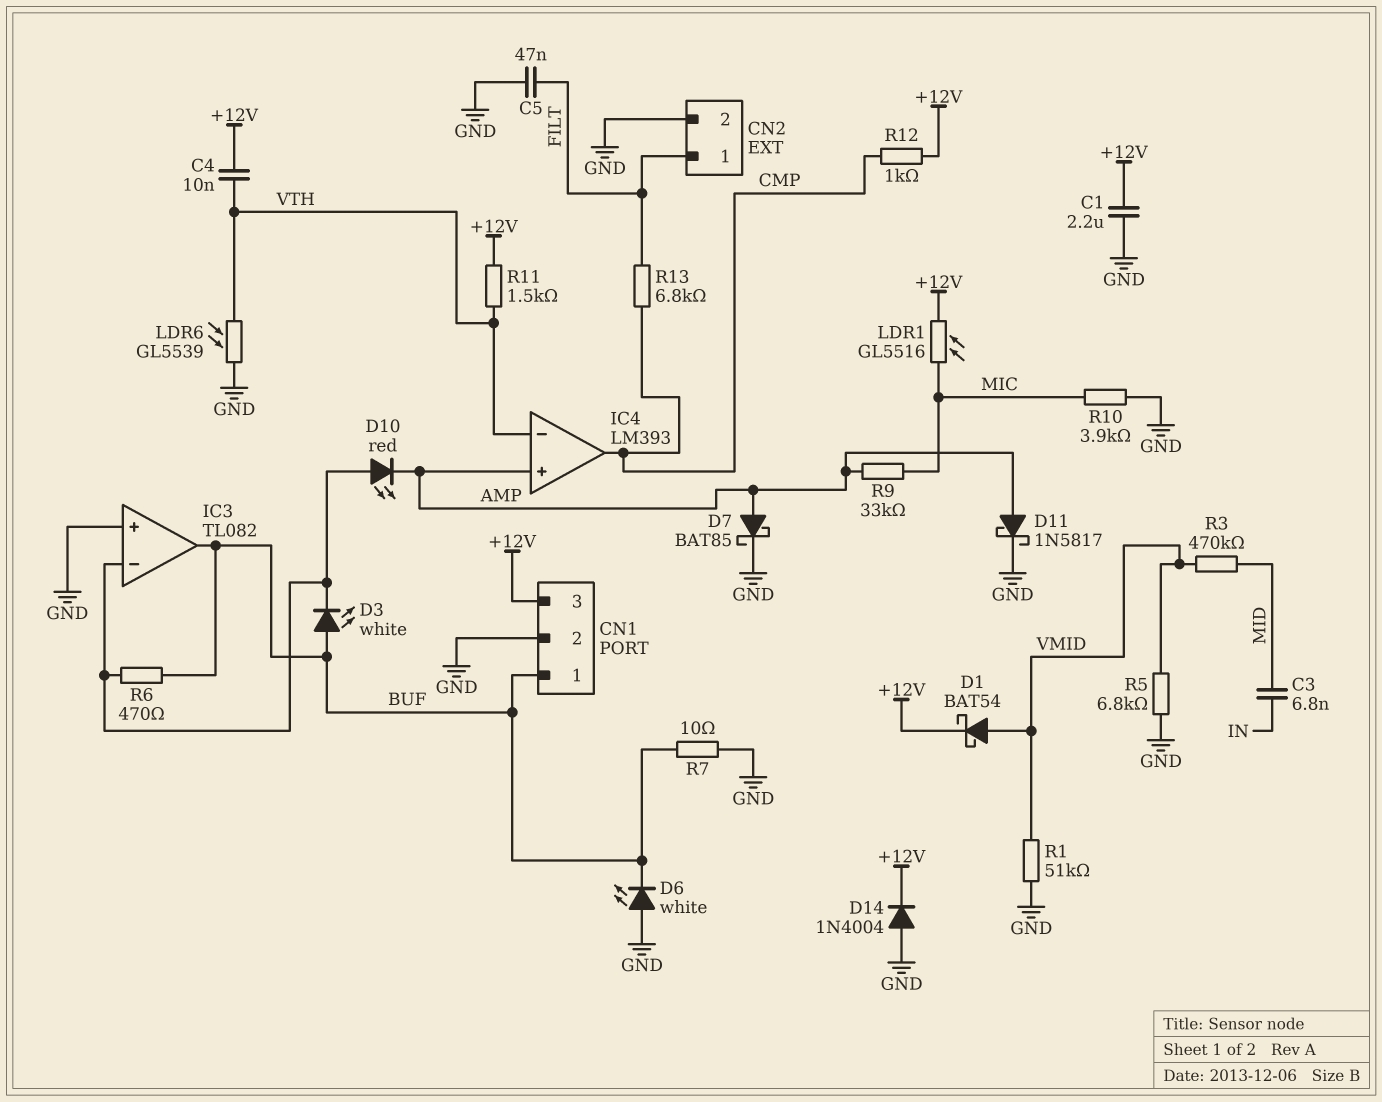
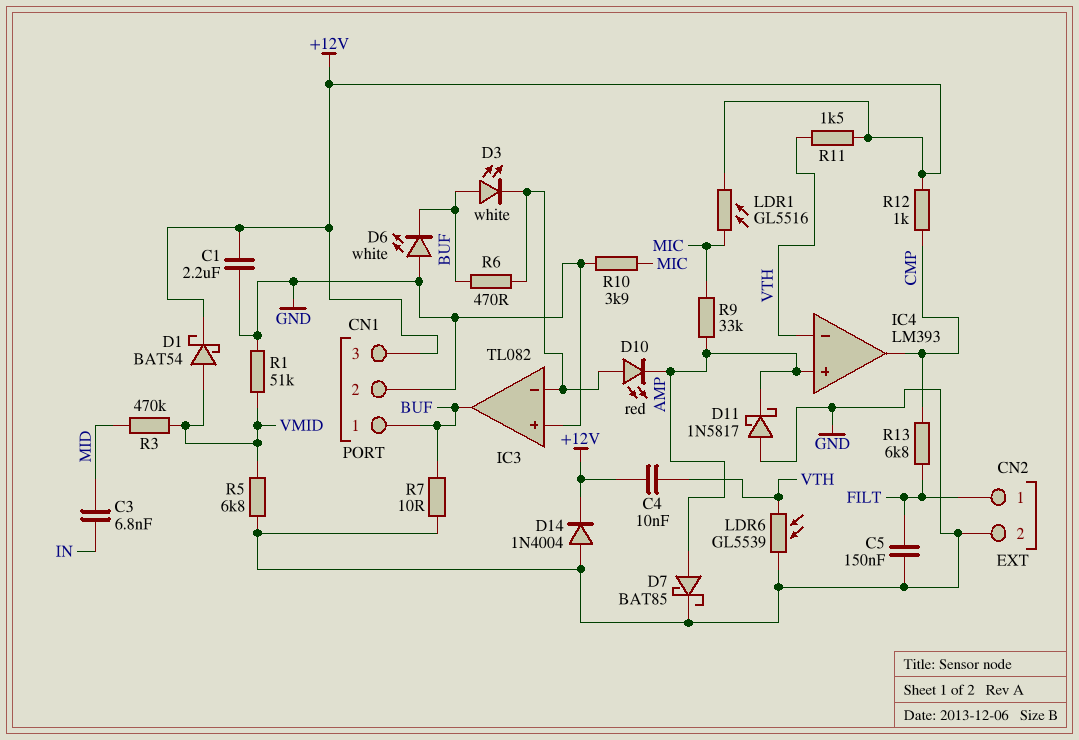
C5: 47nF (FILT, GND) -> 150nF (FILT, GND)
D11: schottky 1N5817 (A AMP, K GND) -> schottky 1N5817 (A GND, K AMP)

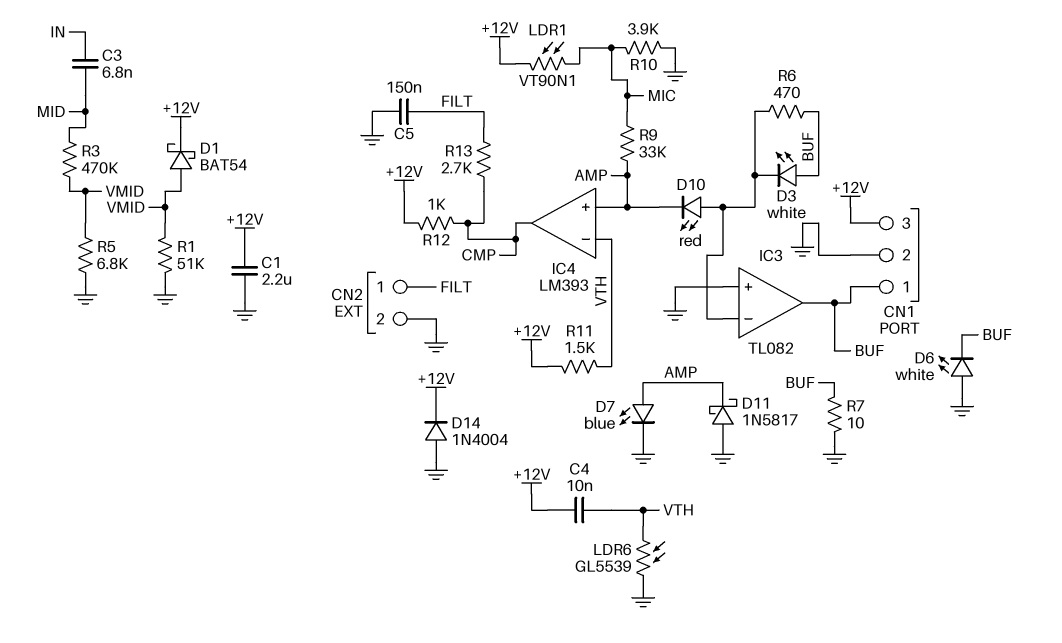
D7: schottky BAT85 (A AMP, K GND) -> LED blue (A AMP, K GND)
LDR1: GL5516 (+12V, MIC) -> VT90N1 (+12V, MIC)
R13: 6.8k (CMP, FILT) -> 2.7k (CMP, FILT)

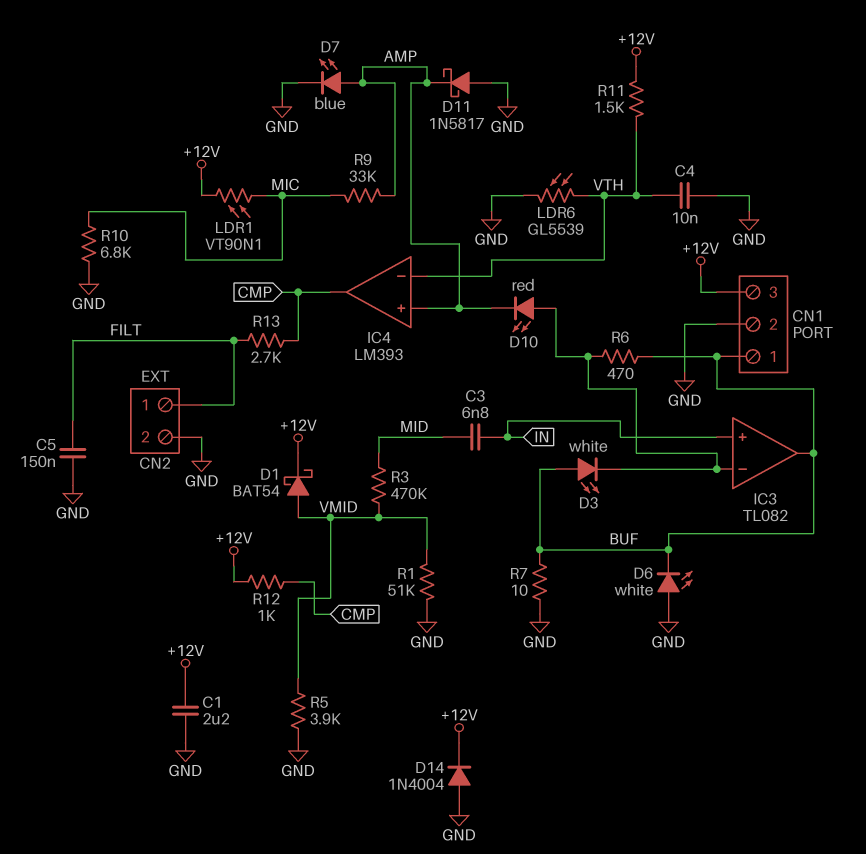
C4: 10nF (+12V, VTH) -> 10nF (GND, VTH)
IC3 pin in+: GND -> IN
R5: 6.8k (GND, VMID) -> 3.9k (GND, VMID)
R10: 3.9k (GND, MIC) -> 6.8k (GND, MIC)

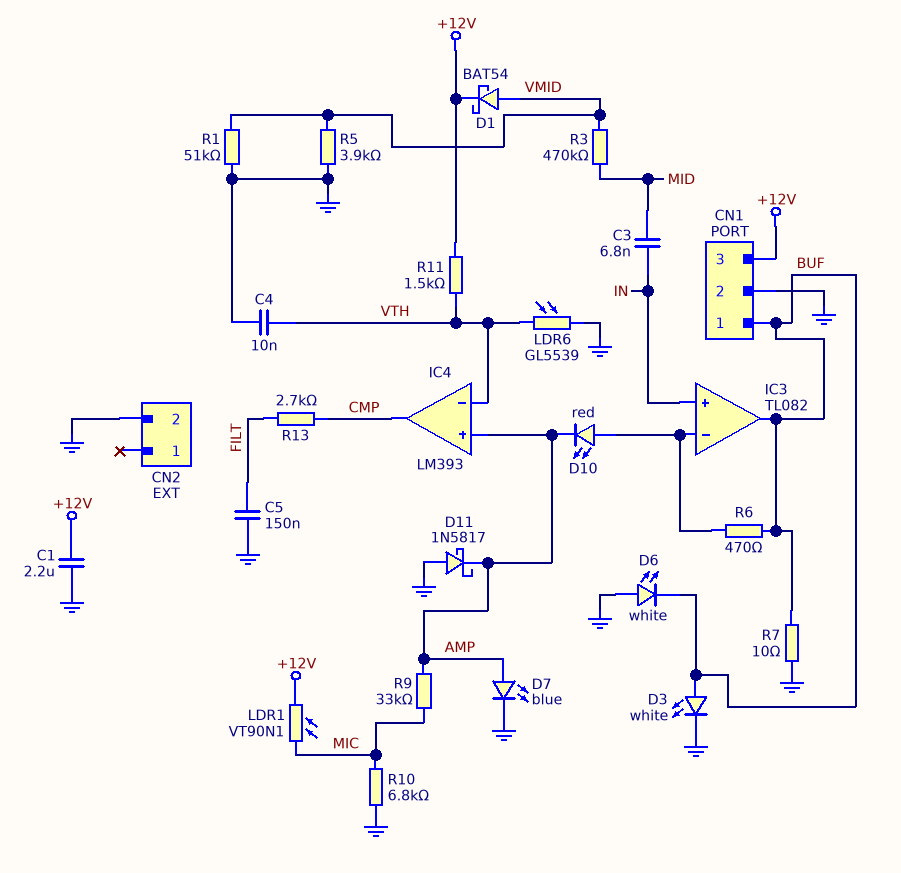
CN2 pin 1: FILT -> none
D3: LED white (A BUF, K IC3/in-) -> LED white (A BUF, K GND)
D14: diode 1N4004 (A GND, K +12V) -> none
R12: 1k (+12V, CMP) -> none

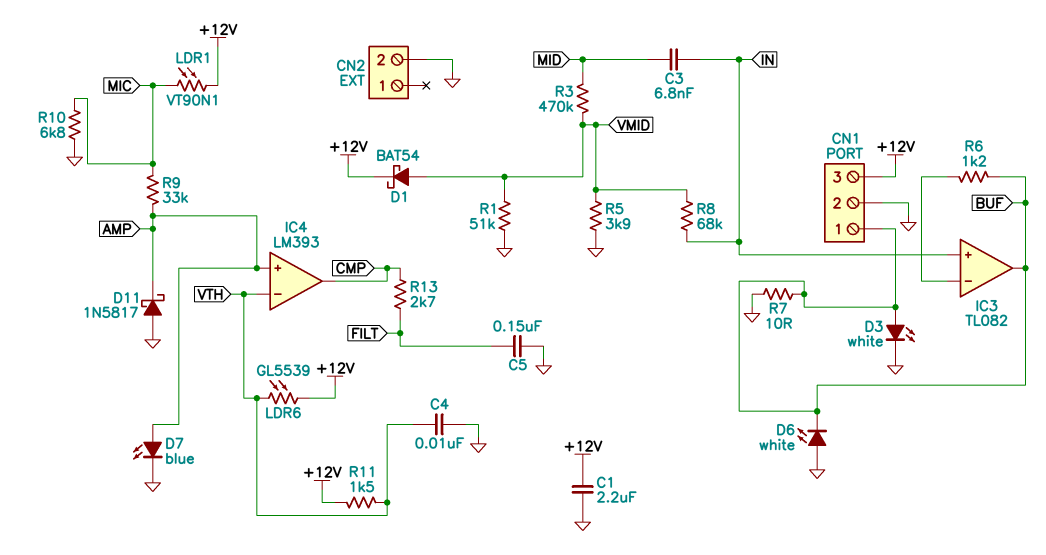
D10: LED red (A IC3/in-, K AMP) -> none
LDR6: GL5539 (GND, VTH) -> GL5539 (+12V, VTH)
R6: 470 (BUF, IC3/in-) -> 1.2k (BUF, IC3/in-)
R8: none -> 68k (IN, VMID)

